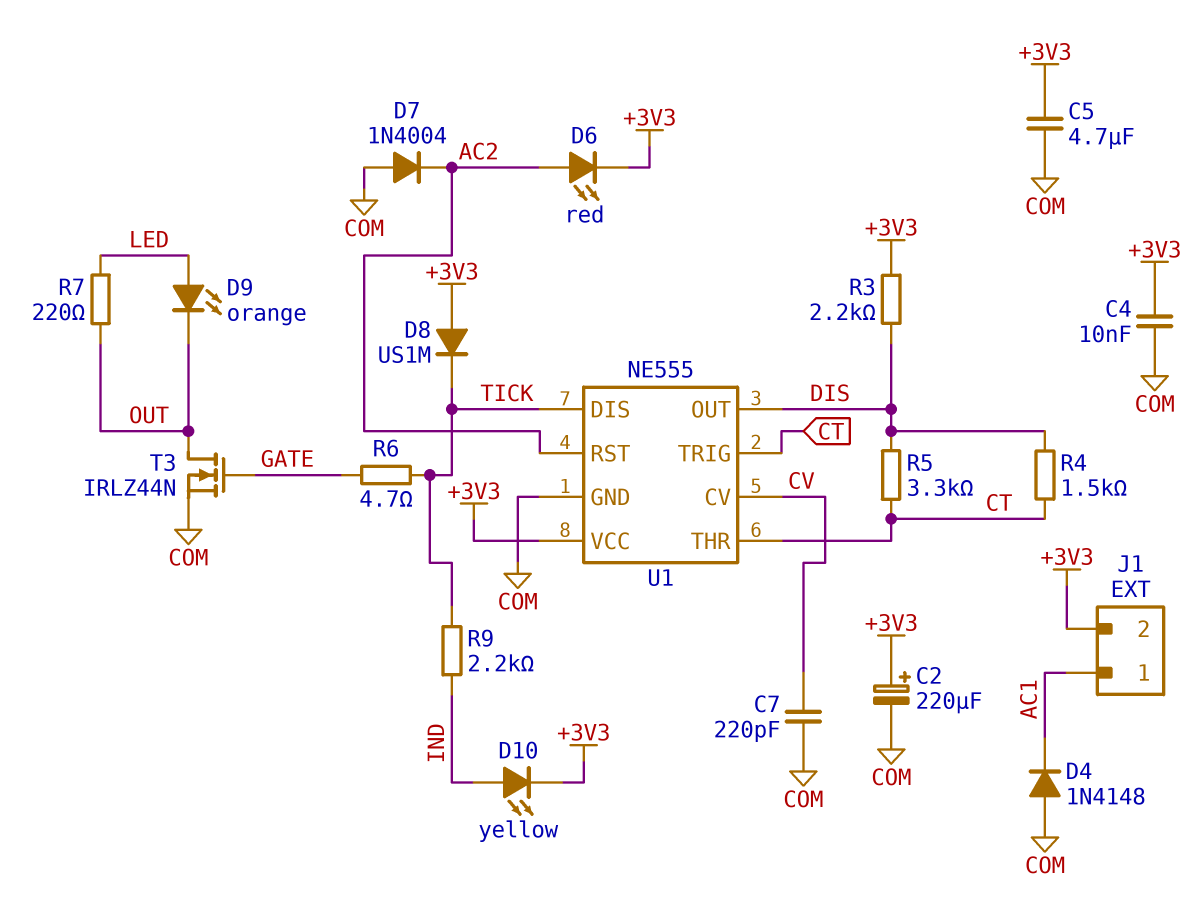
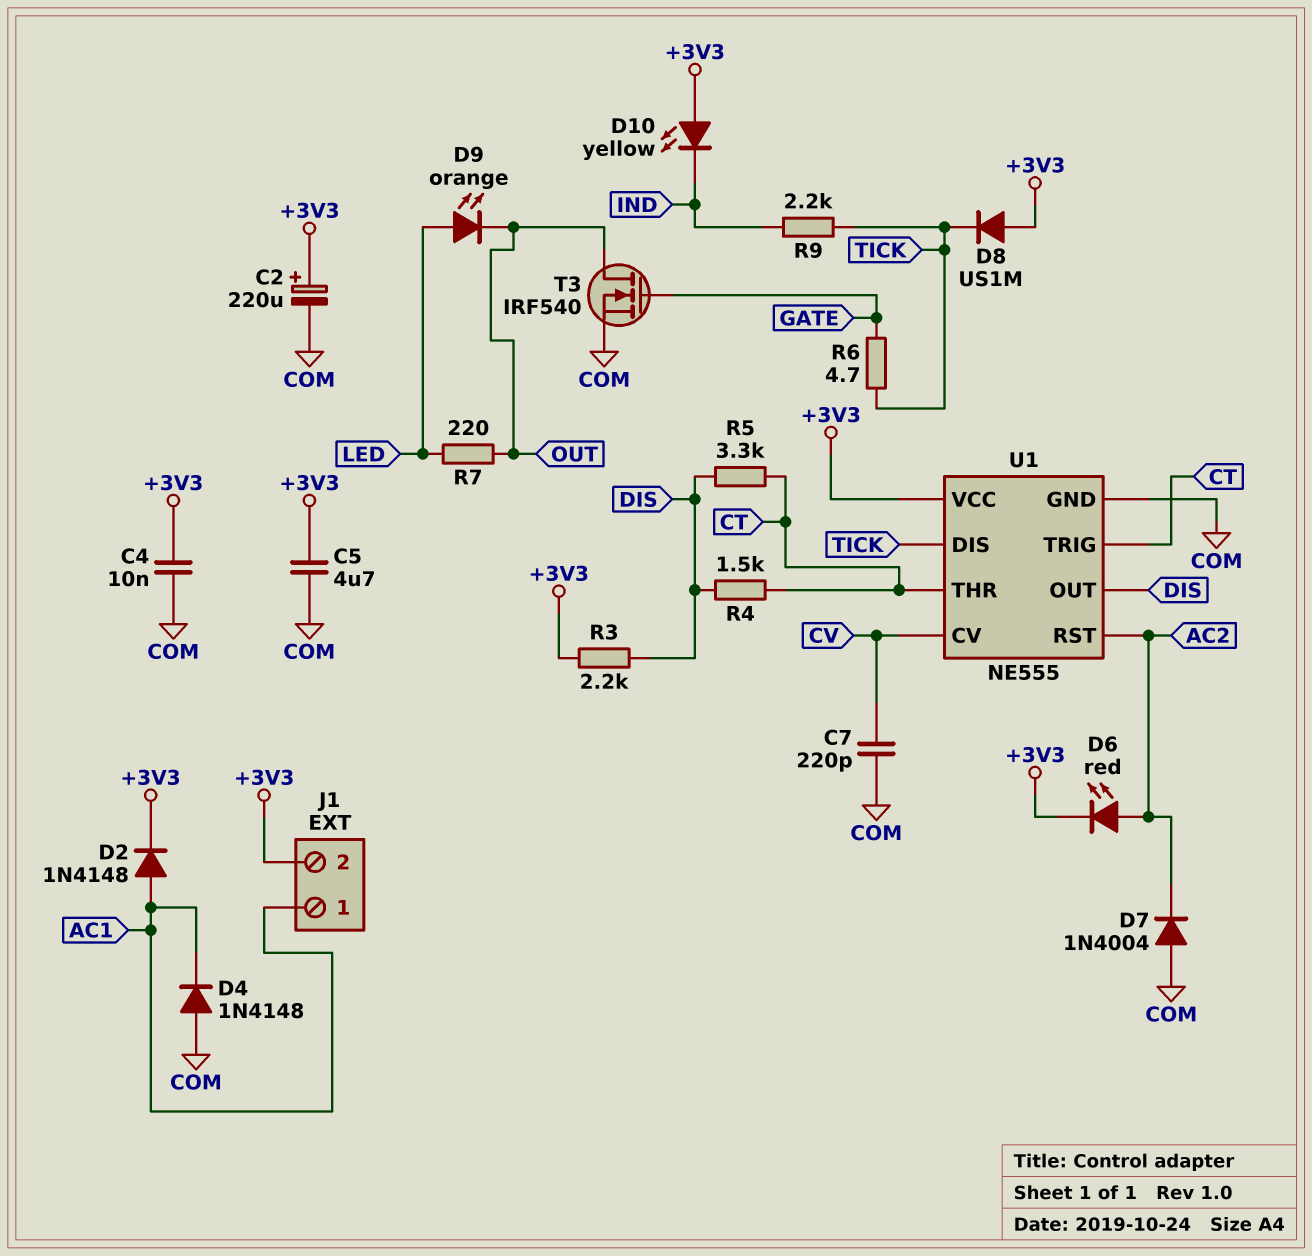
D2: none -> diode 1N4148 (A AC1, K +3V3)
D10: LED yellow (A IND, K +3V3) -> LED yellow (A +3V3, K IND)
T3: NMOS IRLZ44N (G GATE, D OUT, S COM) -> NMOS IRF540 (G GATE, D OUT, S COM)

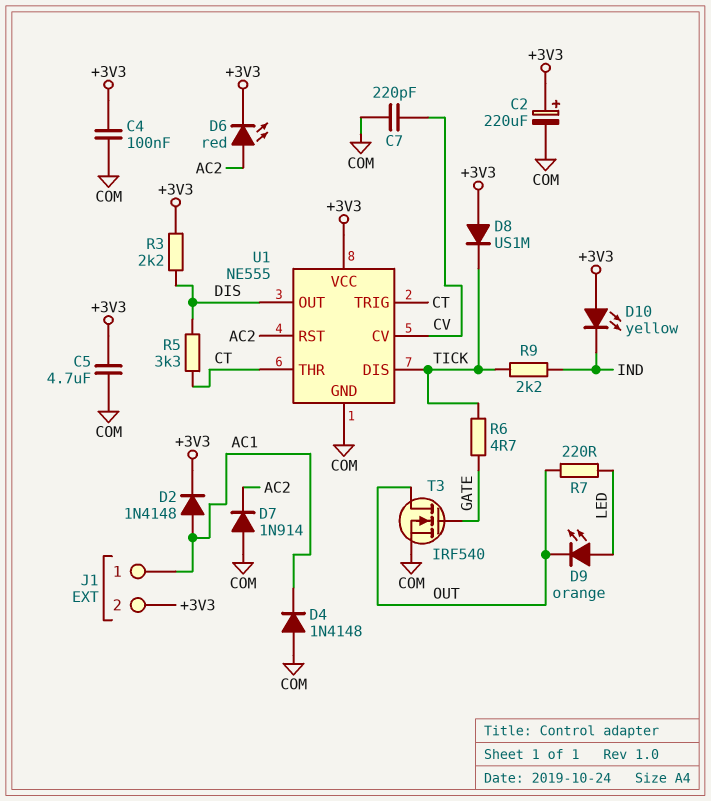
C4: 10nF (+3V3, COM) -> 100nF (+3V3, COM)
D7: diode 1N4004 (A COM, K AC2) -> diode 1N914 (A COM, K AC2)
R4: 1.5k (CT, DIS) -> none

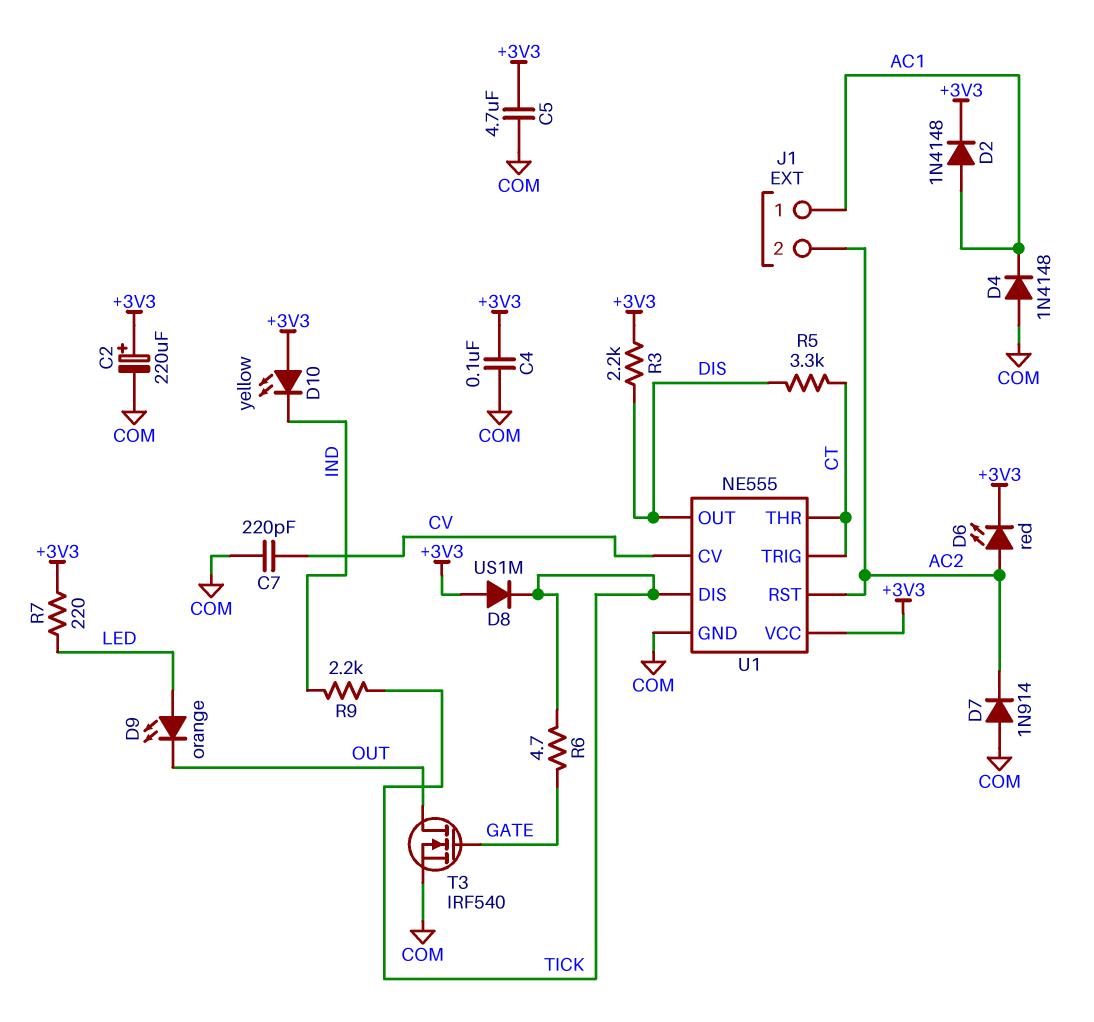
J1 pin 2: +3V3 -> AC2
R7: 220 (LED, OUT) -> 220 (+3V3, LED)

